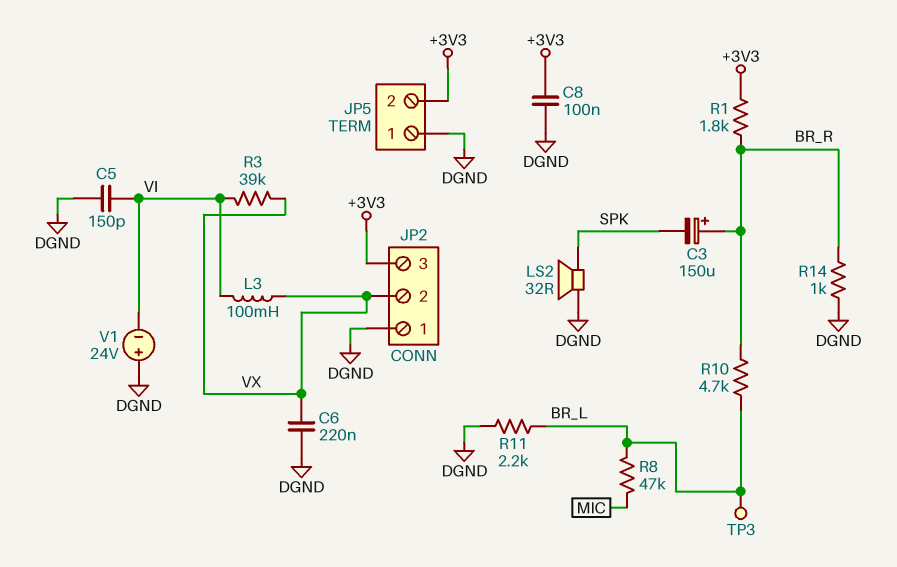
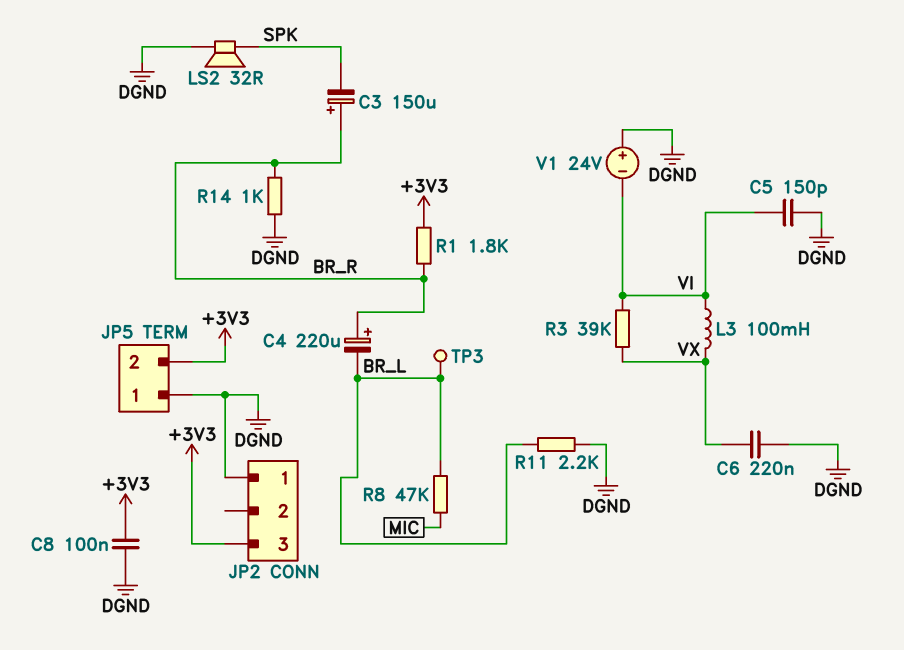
C4: none -> 220uF (plus BR_R, minus BR_L)
JP2 pin 2: VX -> none
R10: 4.7k (BR_L, BR_R) -> none

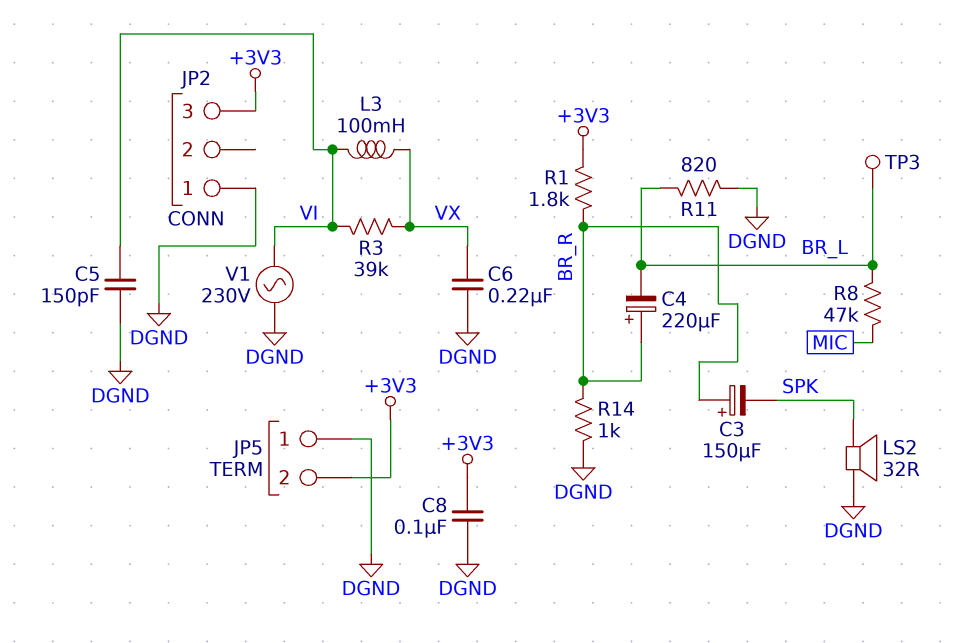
R11: 2.2k (BR_L, DGND) -> 820 (BR_L, DGND)
V1: 24V (plus DGND, minus VI) -> AC 230V (DGND, VI)

